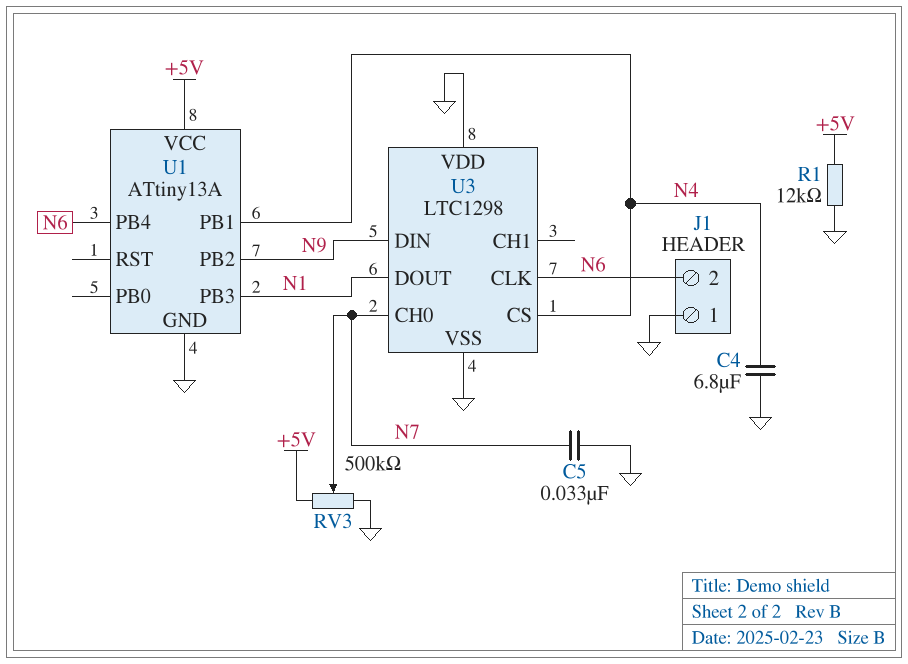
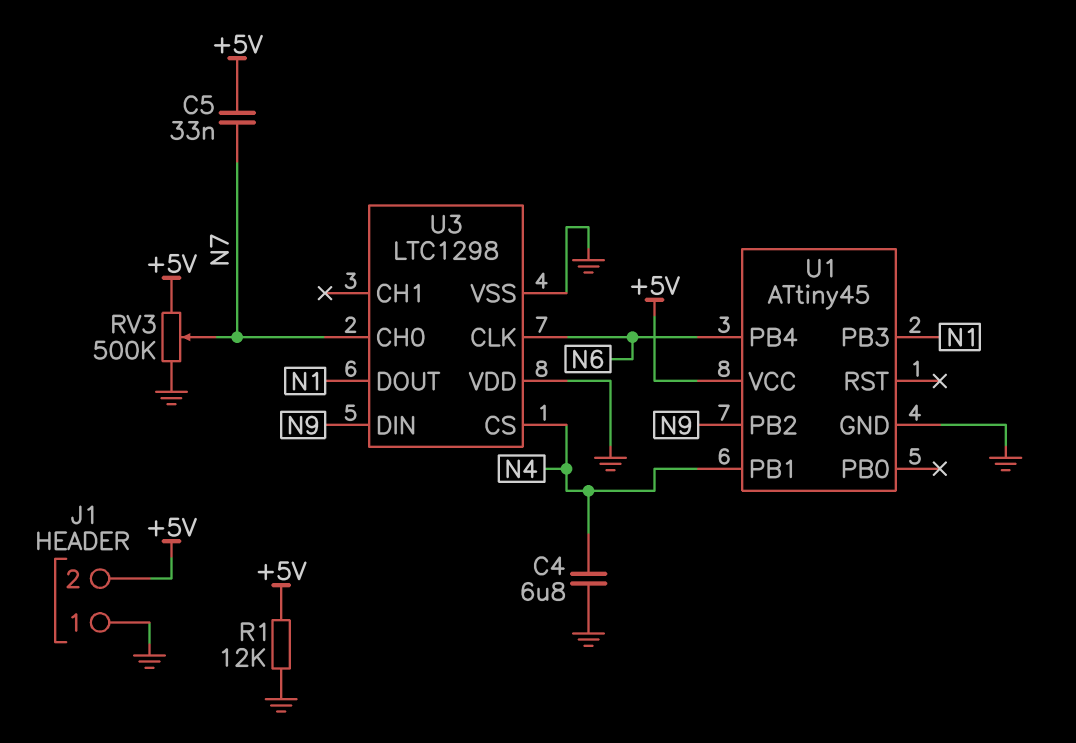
C5: 33nF (GND, N7) -> 33nF (+5V, N7)
J1 pin 2: N6 -> +5V
U1: ATtiny13A -> ATtiny45

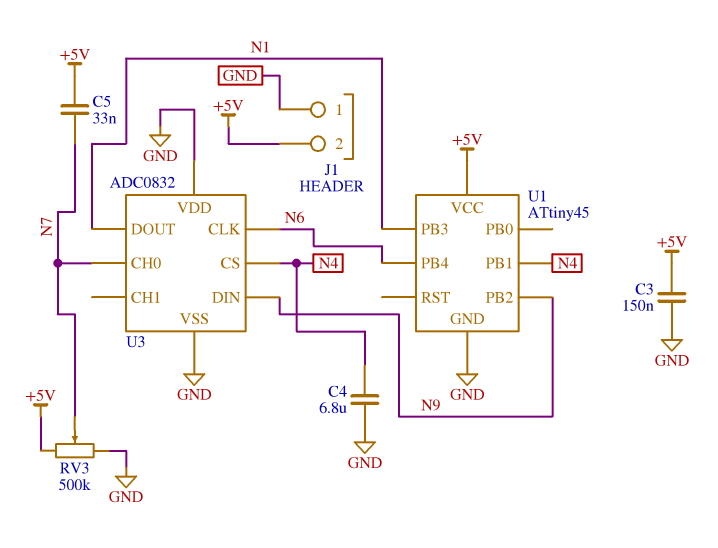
C3: none -> 150nF (+5V, GND)
R1: 12k (+5V, GND) -> none
U3: LTC1298 -> ADC0832

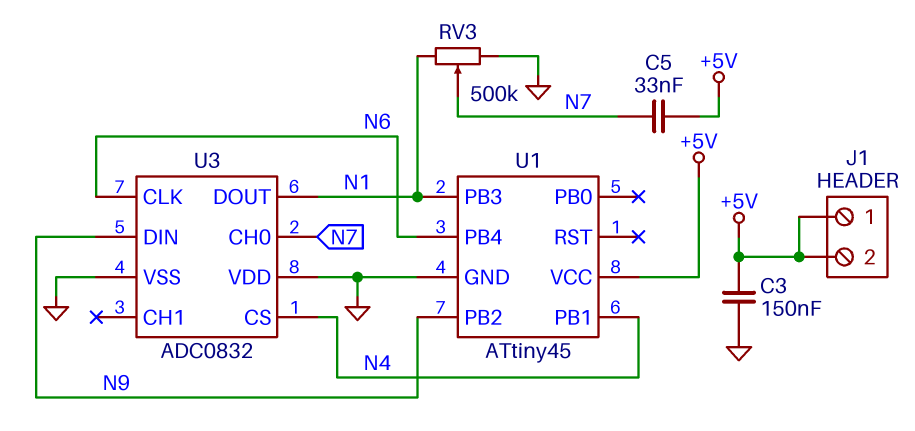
C4: 6.8uF (GND, N4) -> none
J1 pin 1: GND -> +5V
RV3: 500k (+5V, GND, wiper N7) -> 500k (GND, N1, wiper N7)

